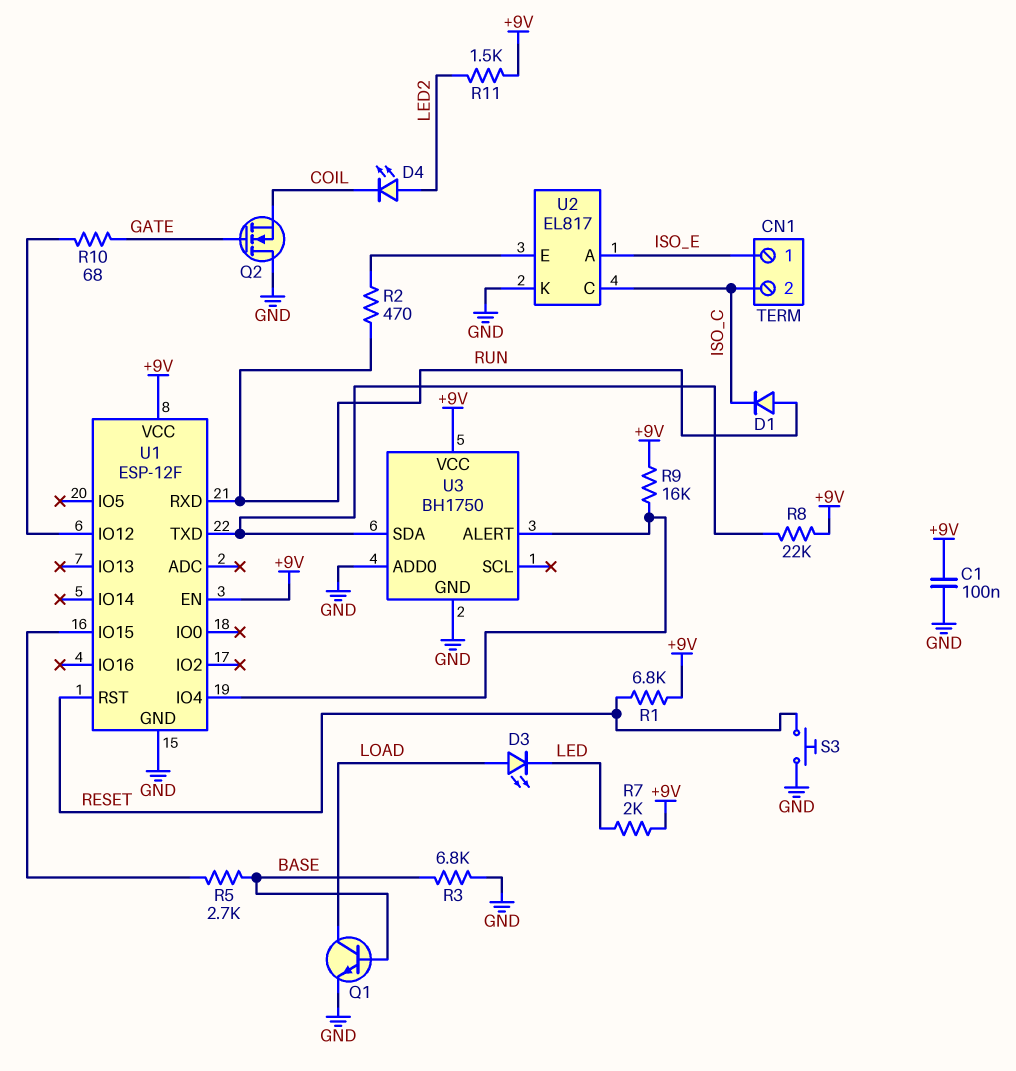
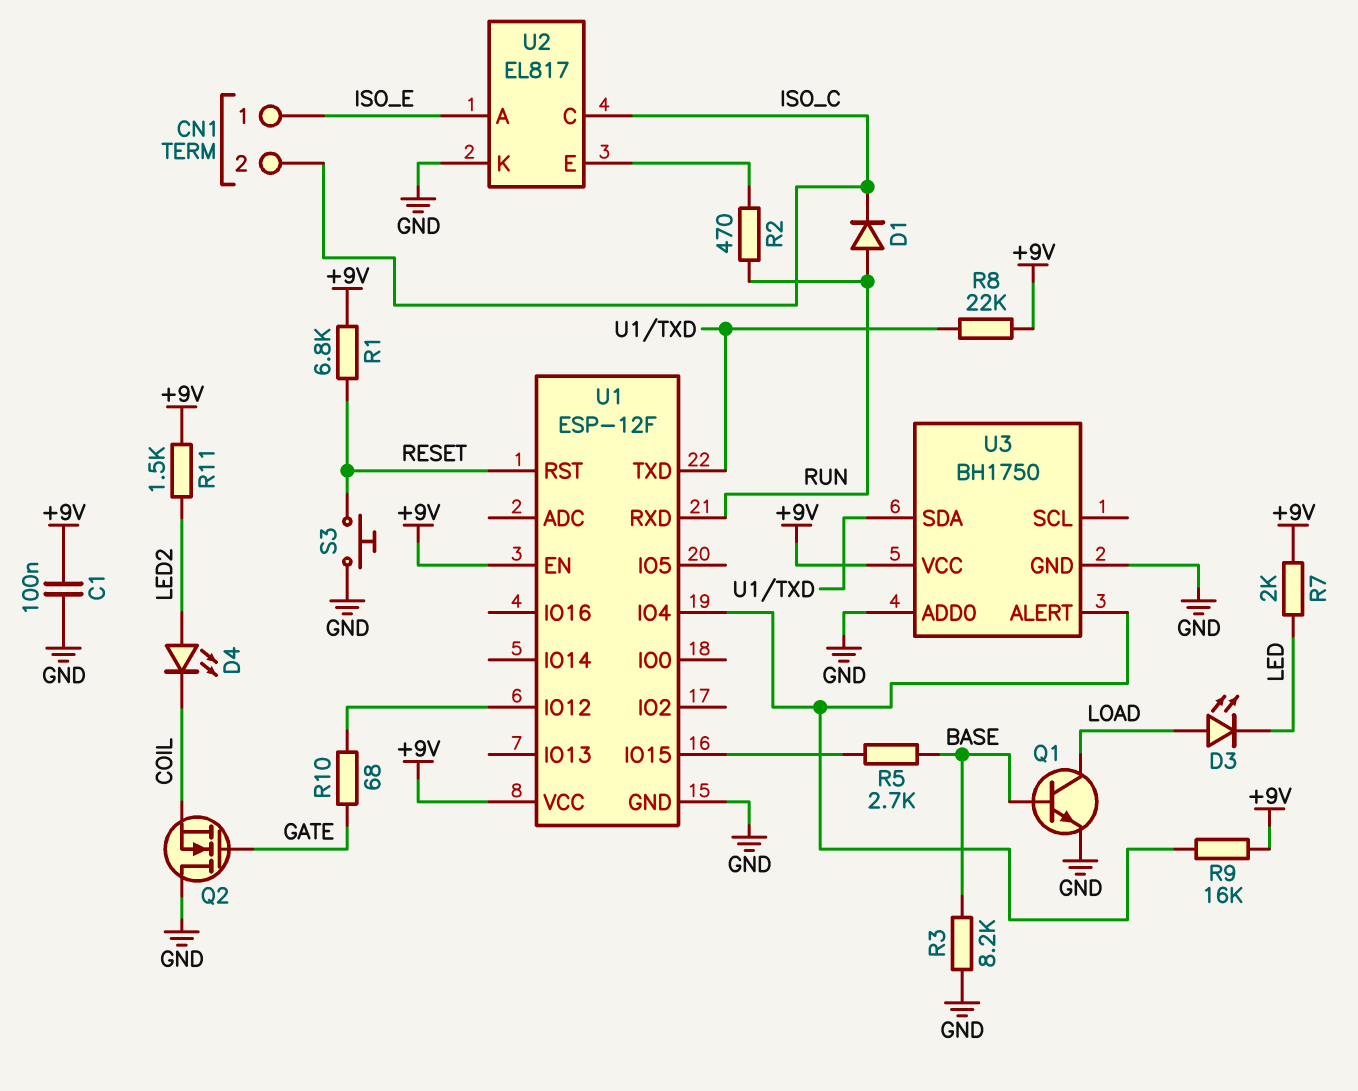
R3: 6.8k (BASE, GND) -> 8.2k (BASE, GND)

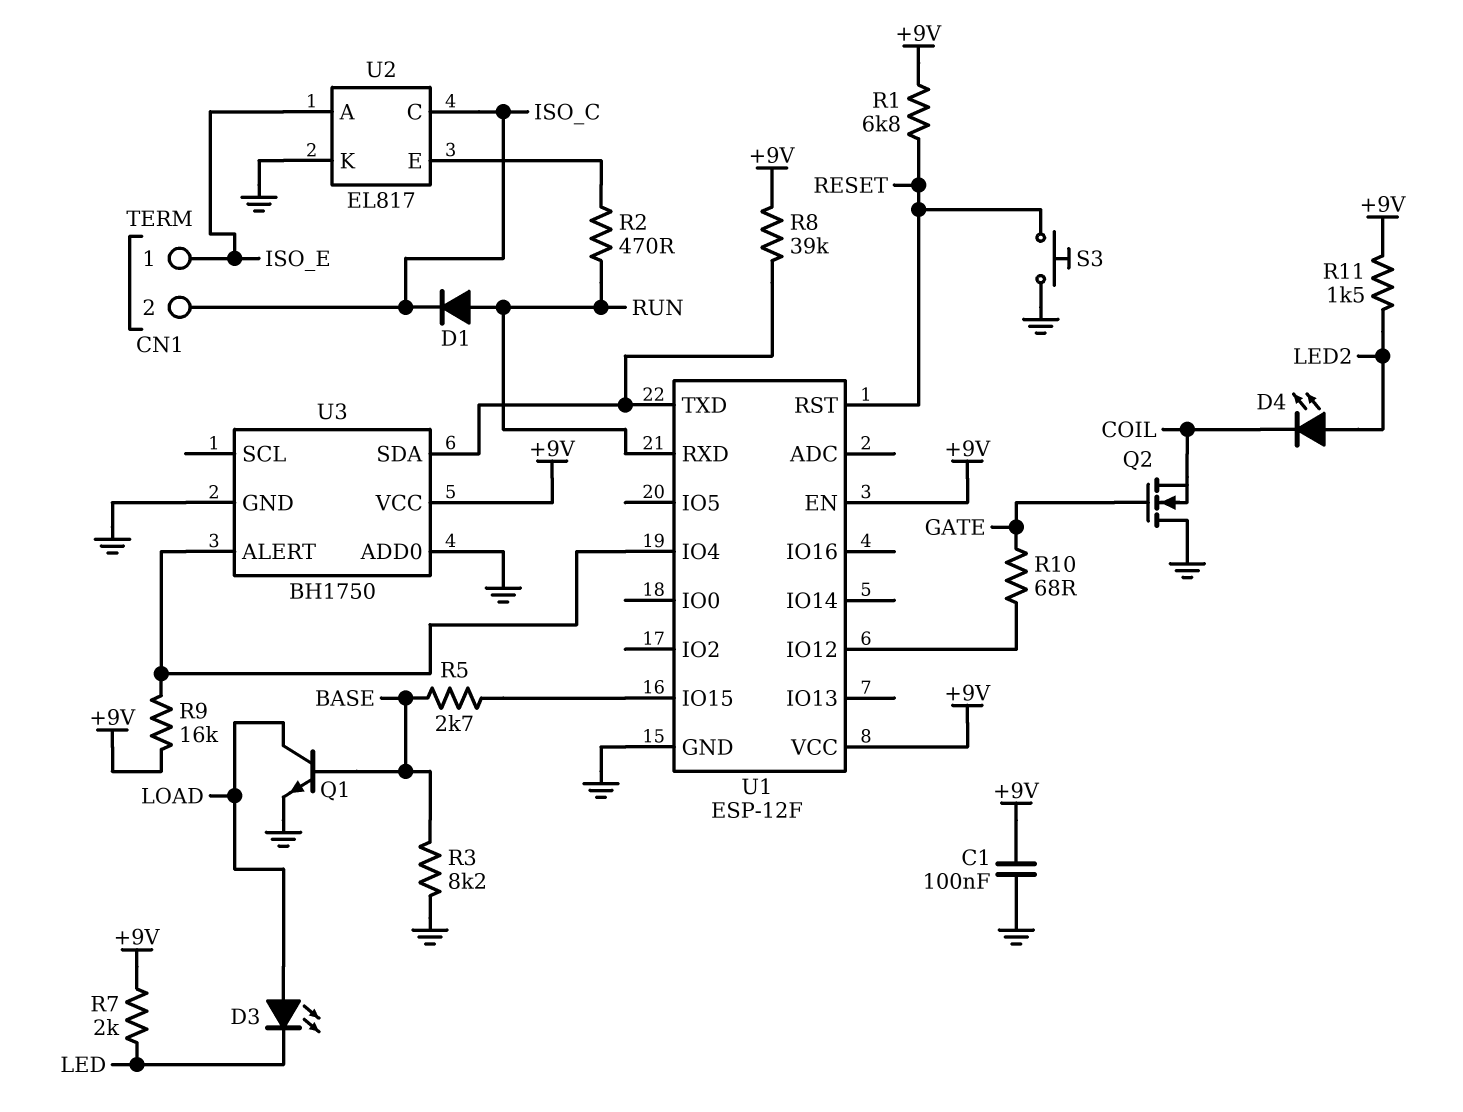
R8: 22k (+9V, U1/TXD) -> 39k (+9V, U1/TXD)

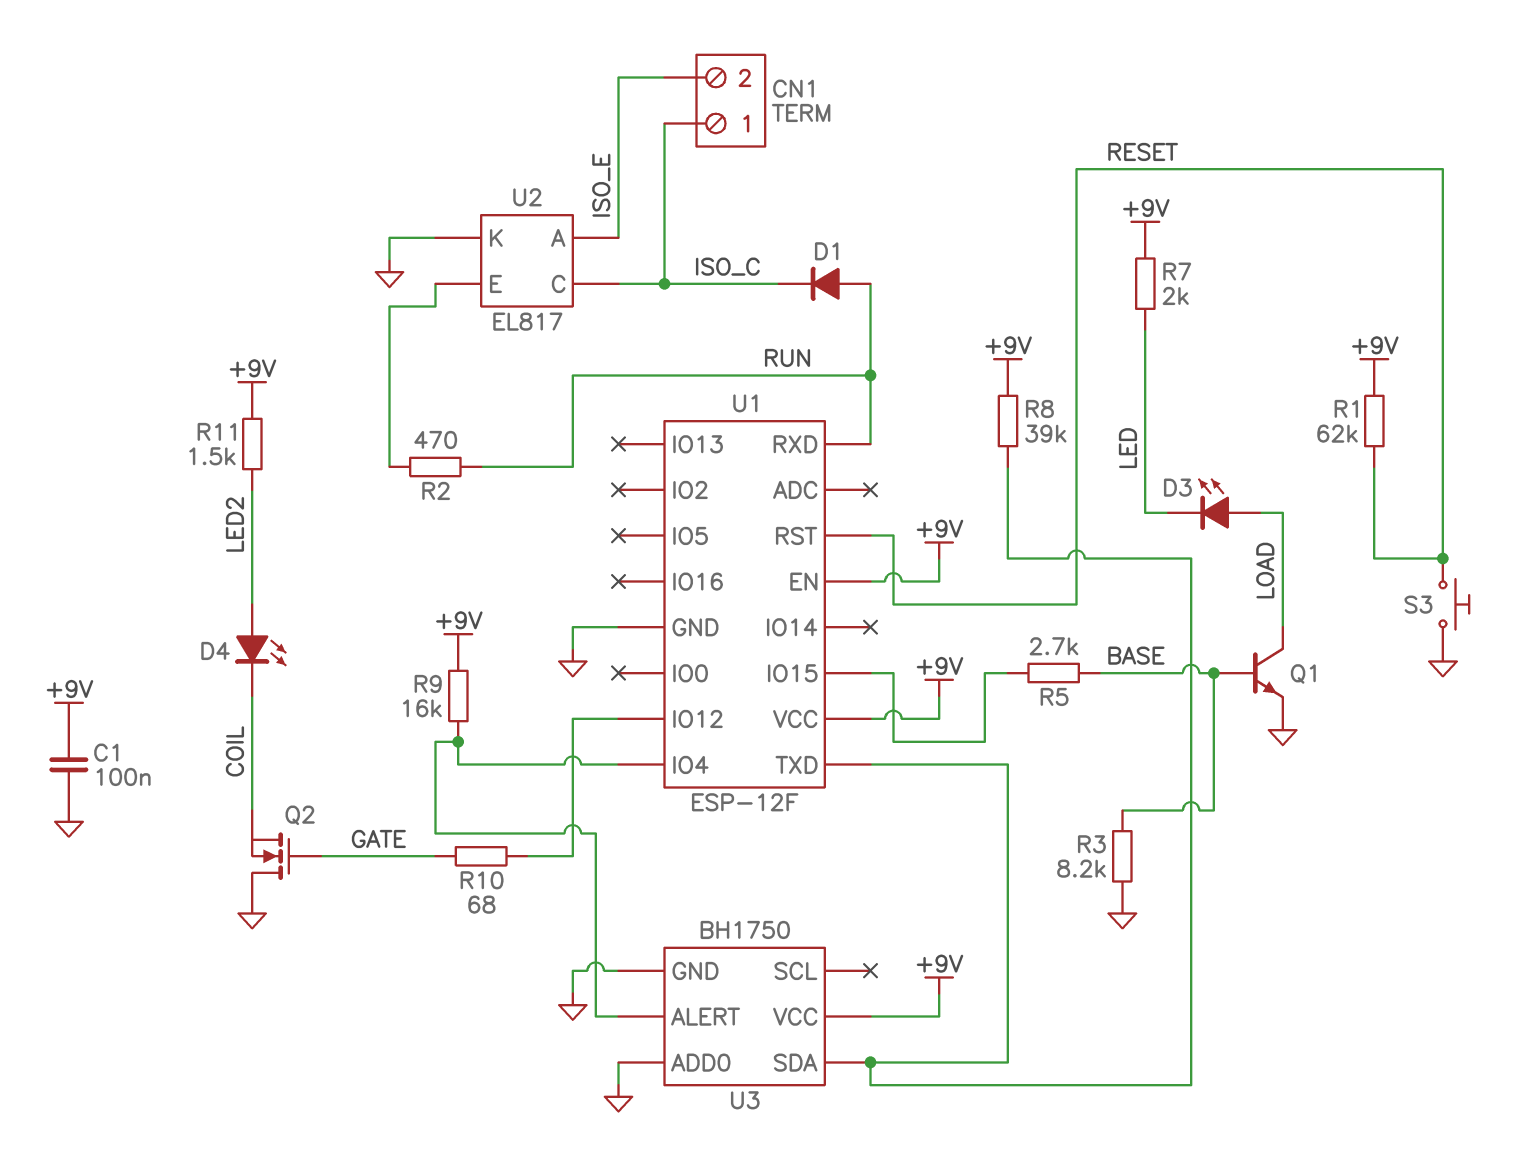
CN1 pin 1: ISO_E -> ISO_C
CN1 pin 2: ISO_C -> ISO_E
R1: 6.8k (+9V, RESET) -> 62k (+9V, RESET)

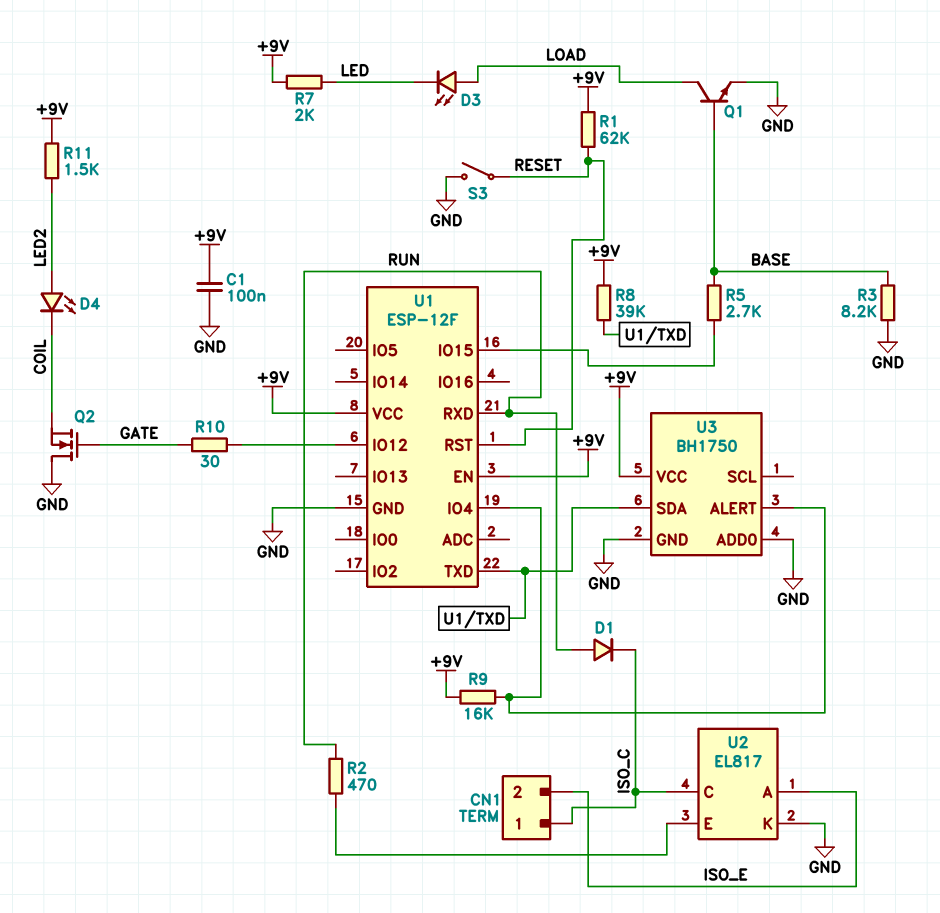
R10: 68 (GATE, U1/IO12) -> 30 (GATE, U1/IO12)
S3: button (GND, RESET) -> switch (GND, RESET)

